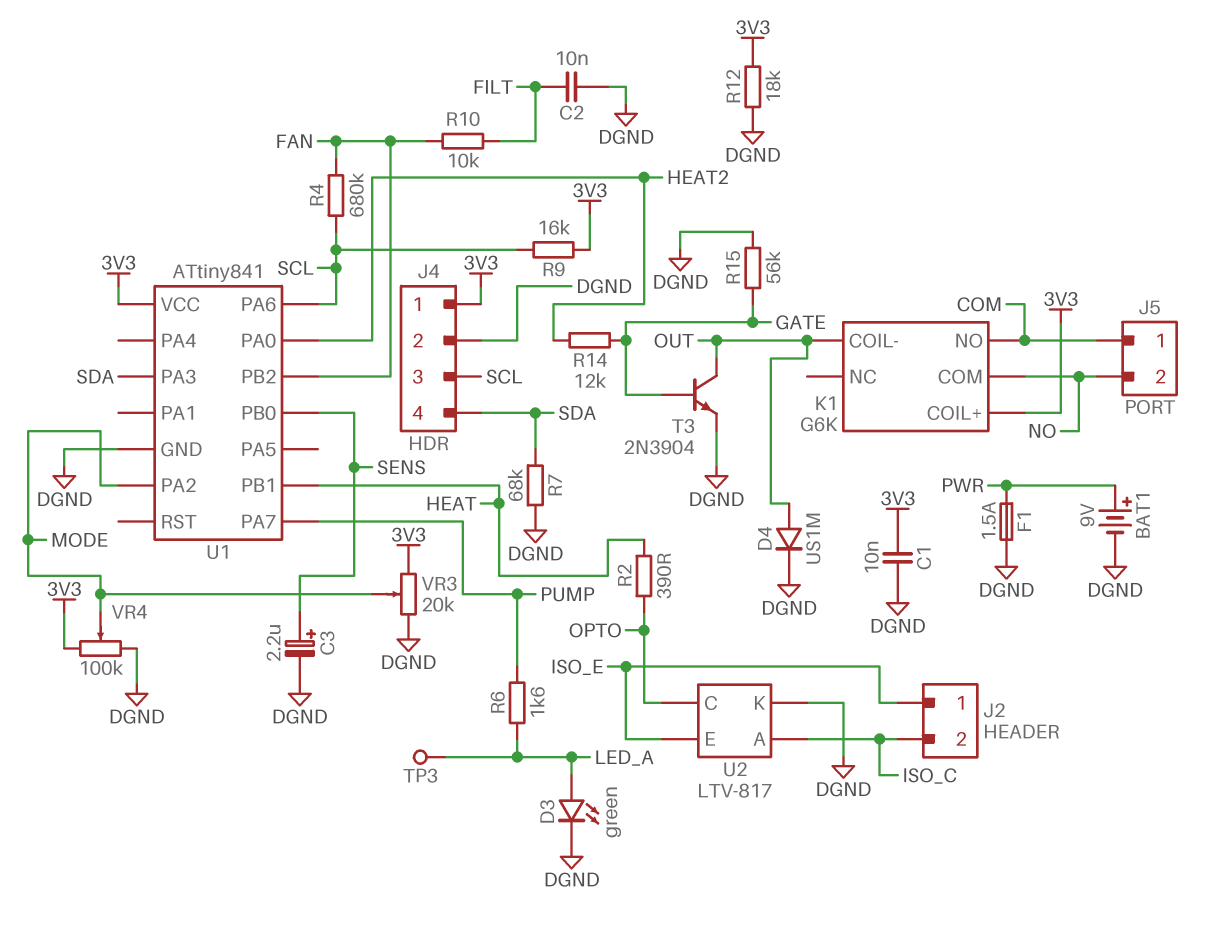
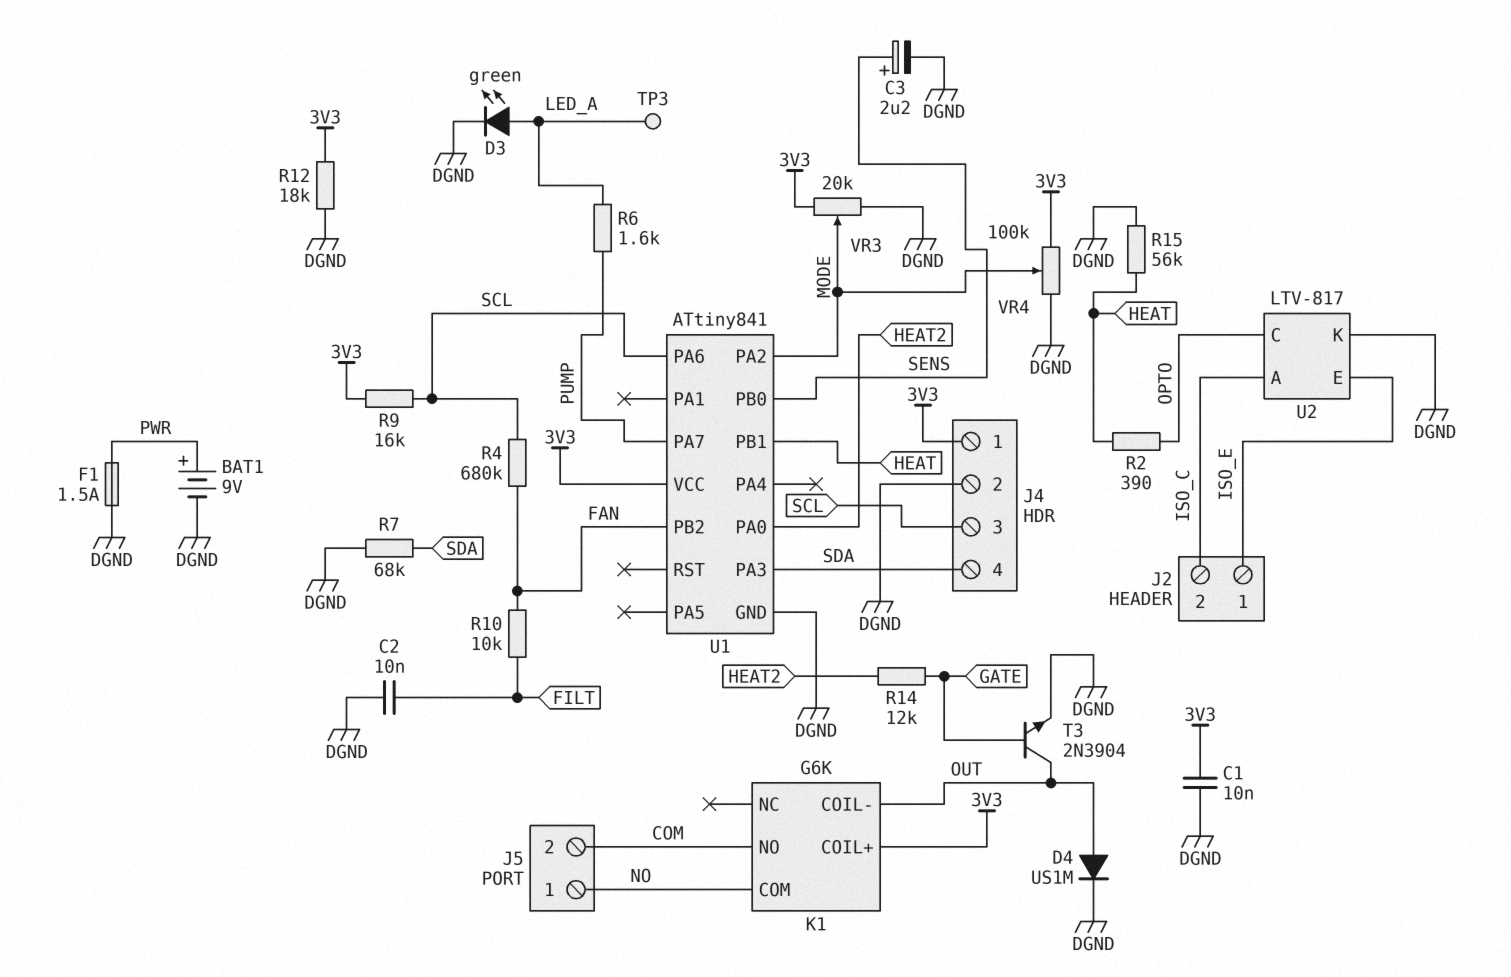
J5 pin 1: COM -> NO
J5 pin 2: NO -> COM
R15: 56k (DGND, GATE) -> 56k (DGND, HEAT)

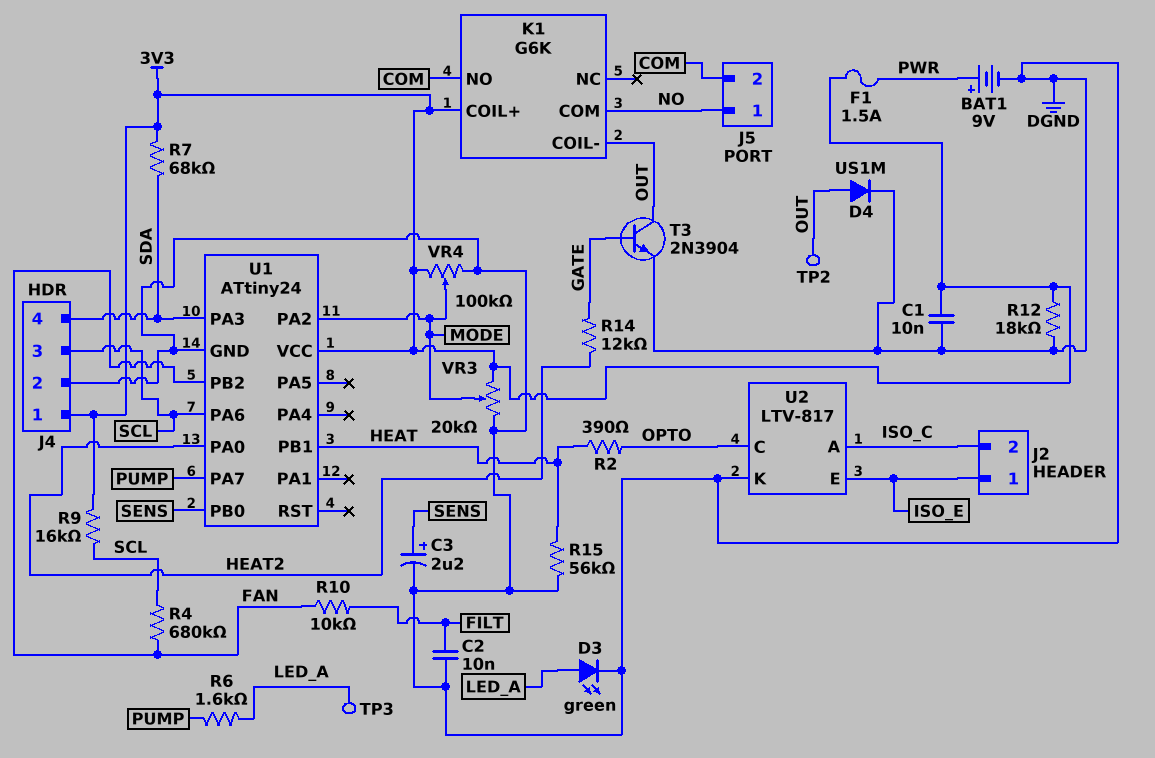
F1: 1.5A (DGND, PWR) -> 1.5A (3V3, PWR)
R7: 68k (DGND, SDA) -> 68k (3V3, SDA)
TP2: none -> test point (OUT)
U1: ATtiny841 -> ATtiny24

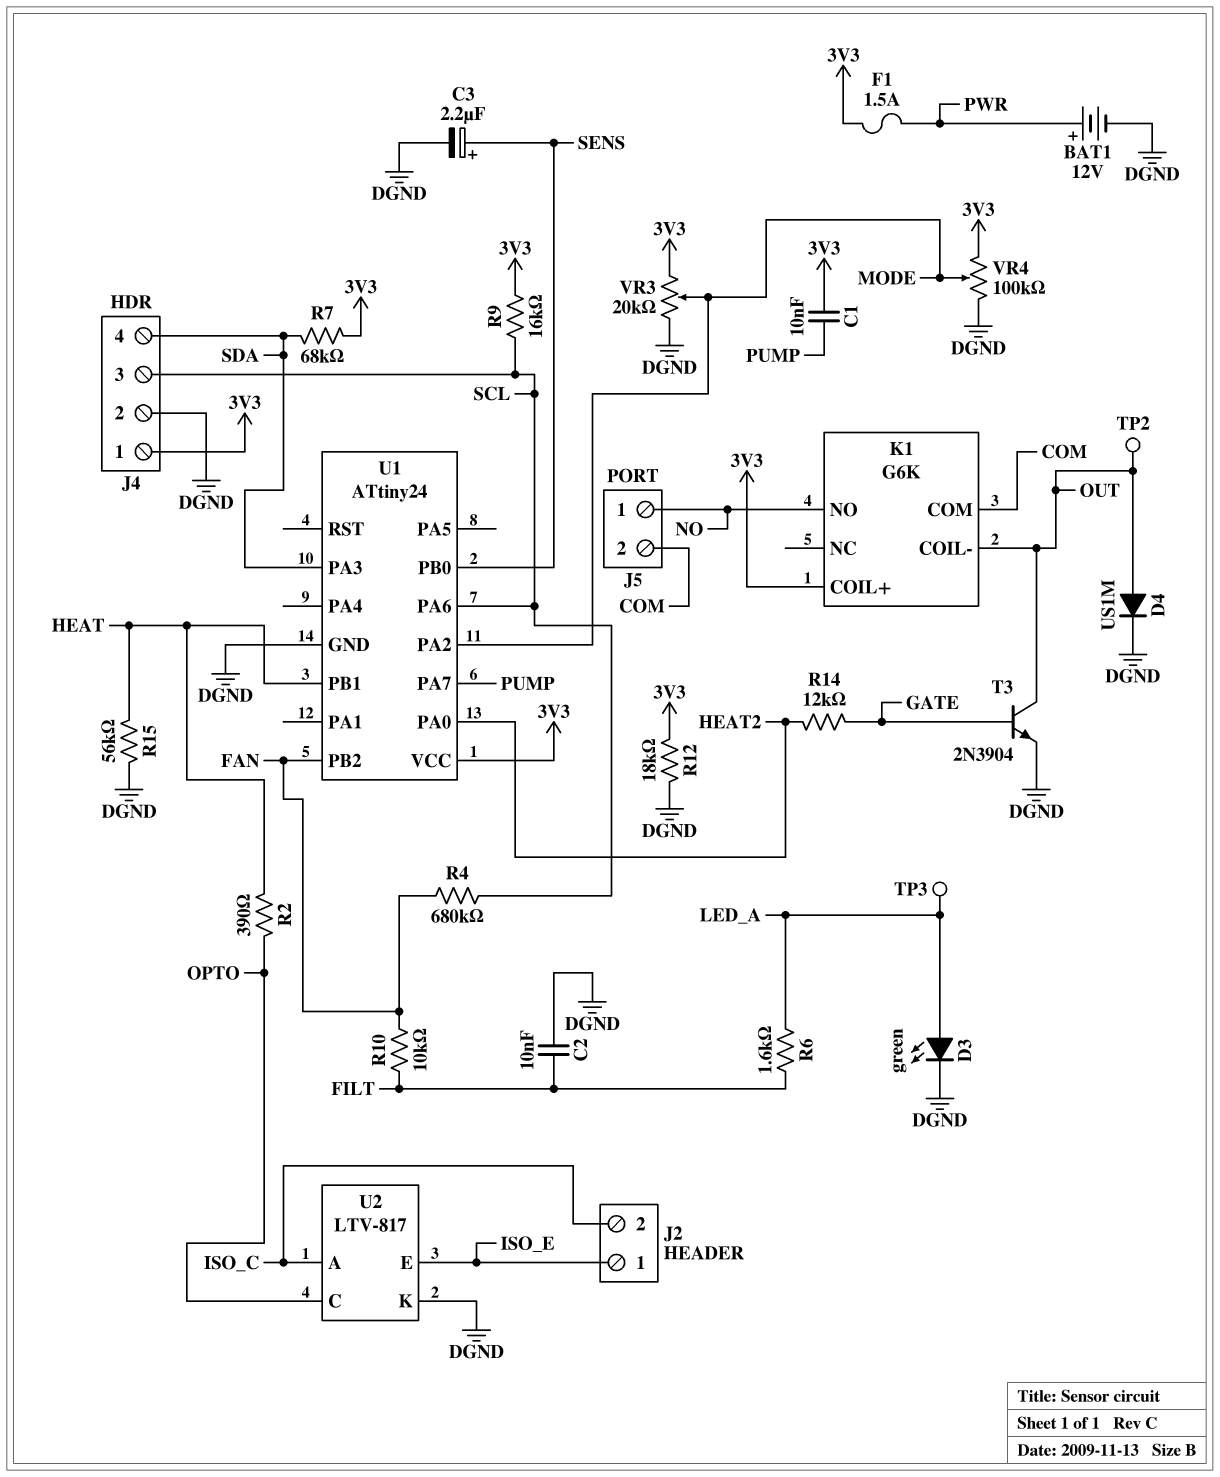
BAT1: 9V (plus PWR, minus DGND) -> 12V (plus PWR, minus DGND)
C1: 10nF (3V3, DGND) -> 10nF (3V3, PUMP)
K1 pin COM: NO -> COM
K1 pin NO: COM -> NO
R6: 1.6k (LED_A, PUMP) -> 1.6k (FILT, LED_A)

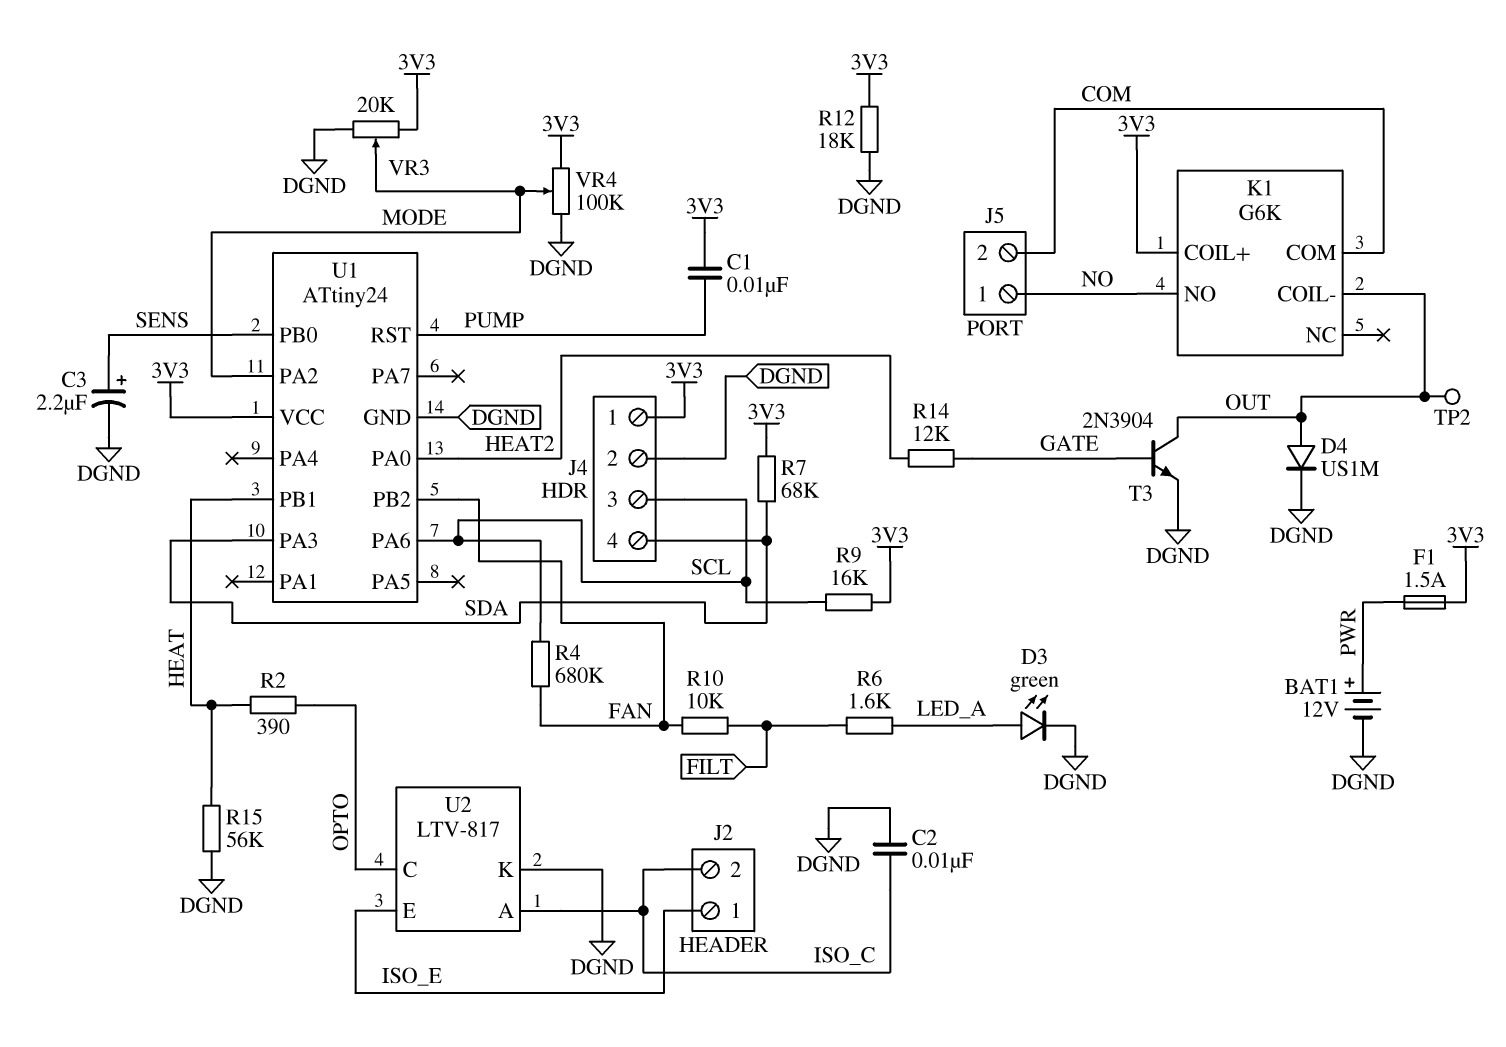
C2: 10nF (DGND, FILT) -> 10nF (DGND, ISO_C)
TP3: test point (LED_A) -> none
U1 pin PA7: PUMP -> none
U1 pin RST: none -> PUMP

